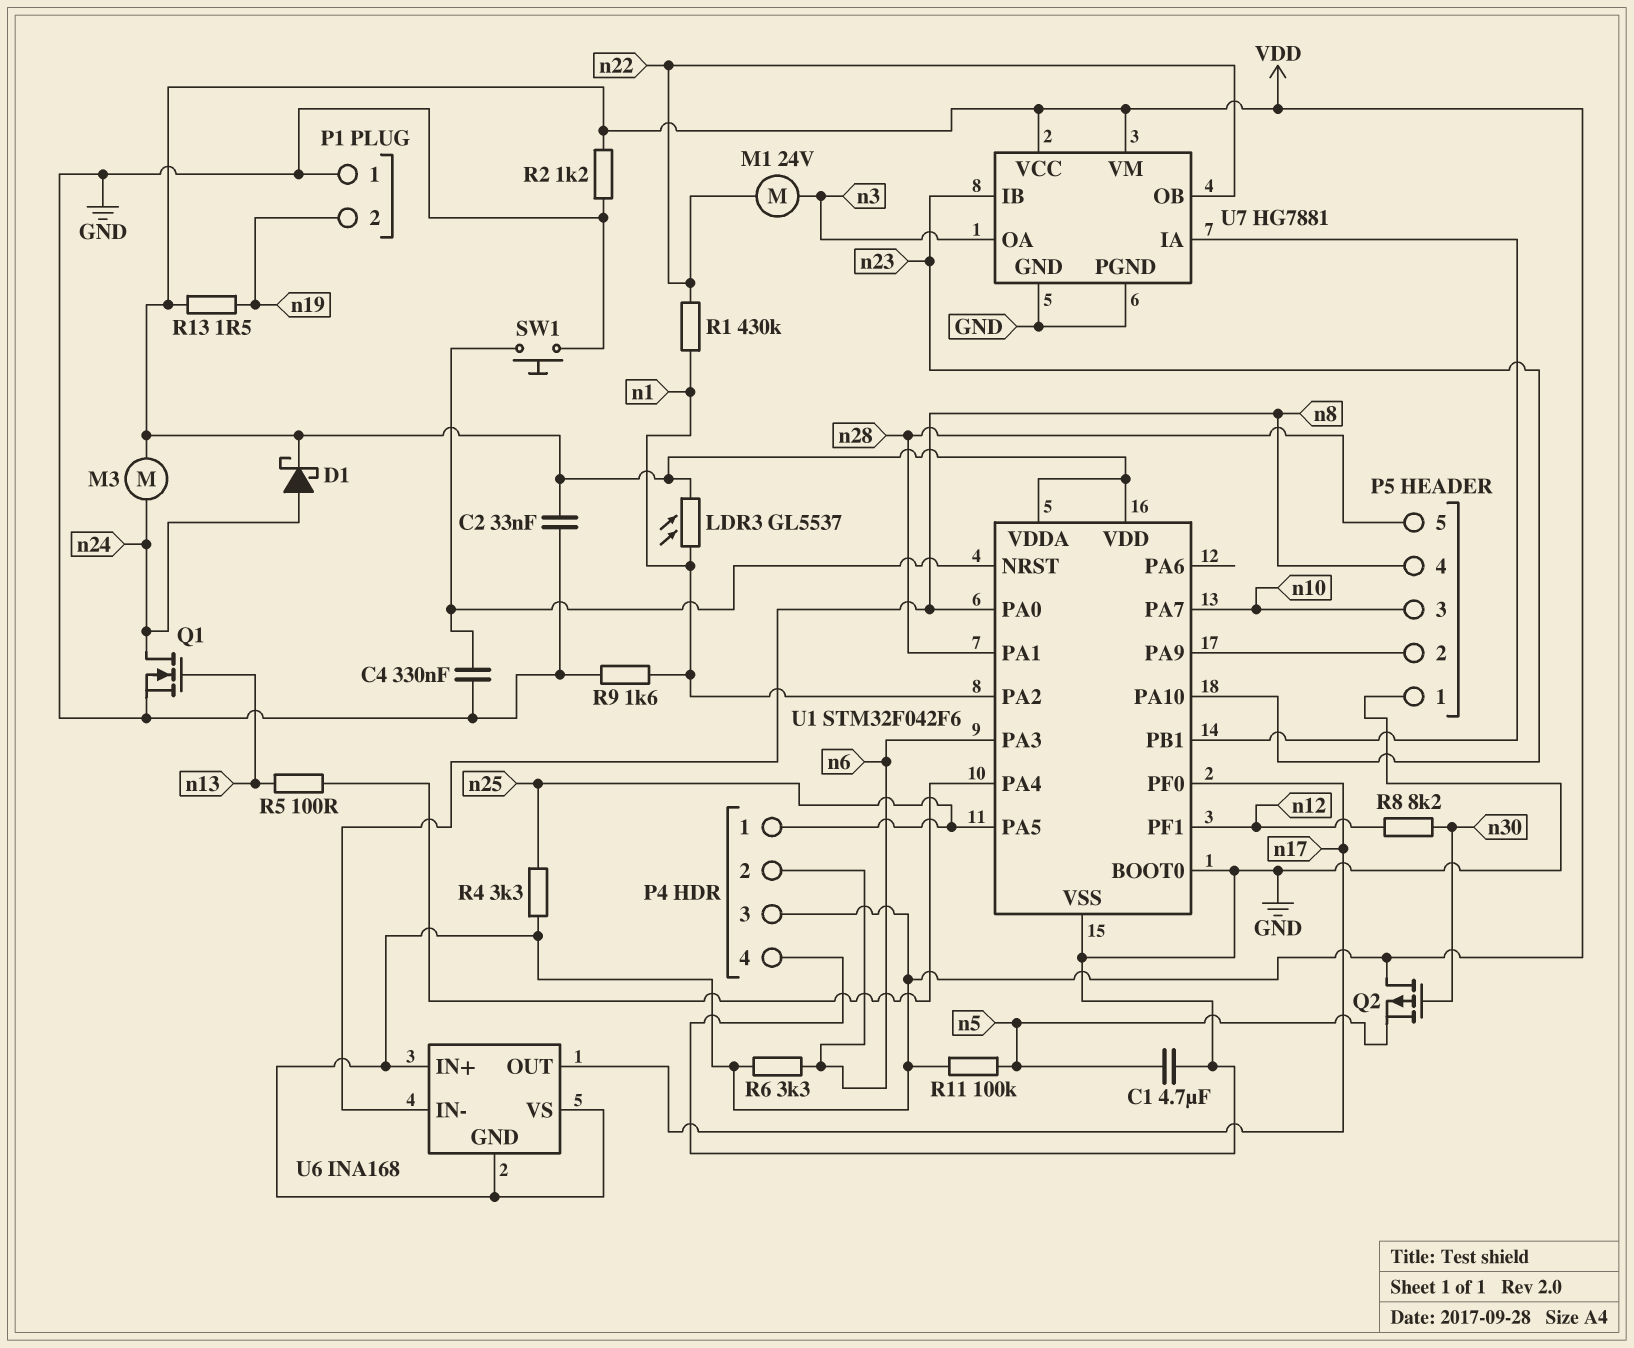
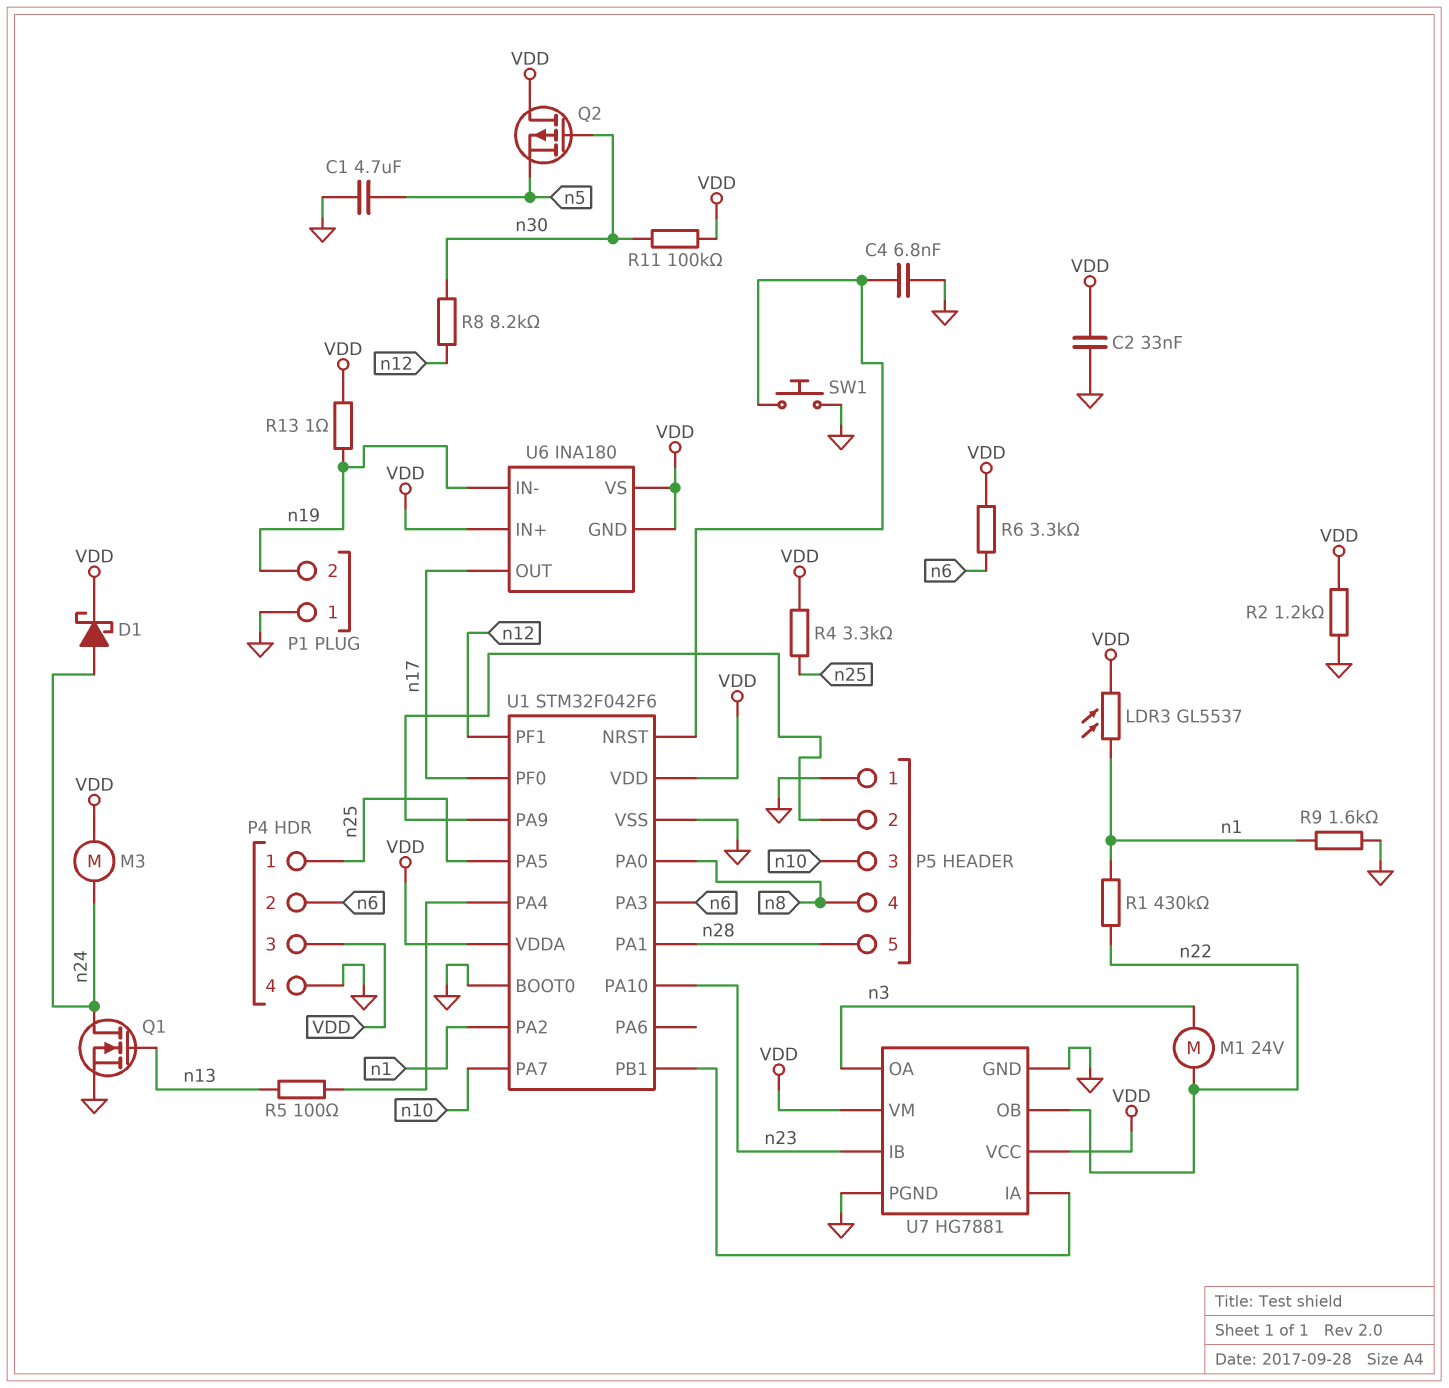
C4: 330nF (GND, U1/NRST) -> 6.8nF (GND, U1/NRST)
R11: 100k (VDD, n5) -> 100k (VDD, n30)
R13: 1.5 (VDD, n19) -> 1 (VDD, n19)
U6: INA168 -> INA180
U6 pin IN-: n8 -> n19

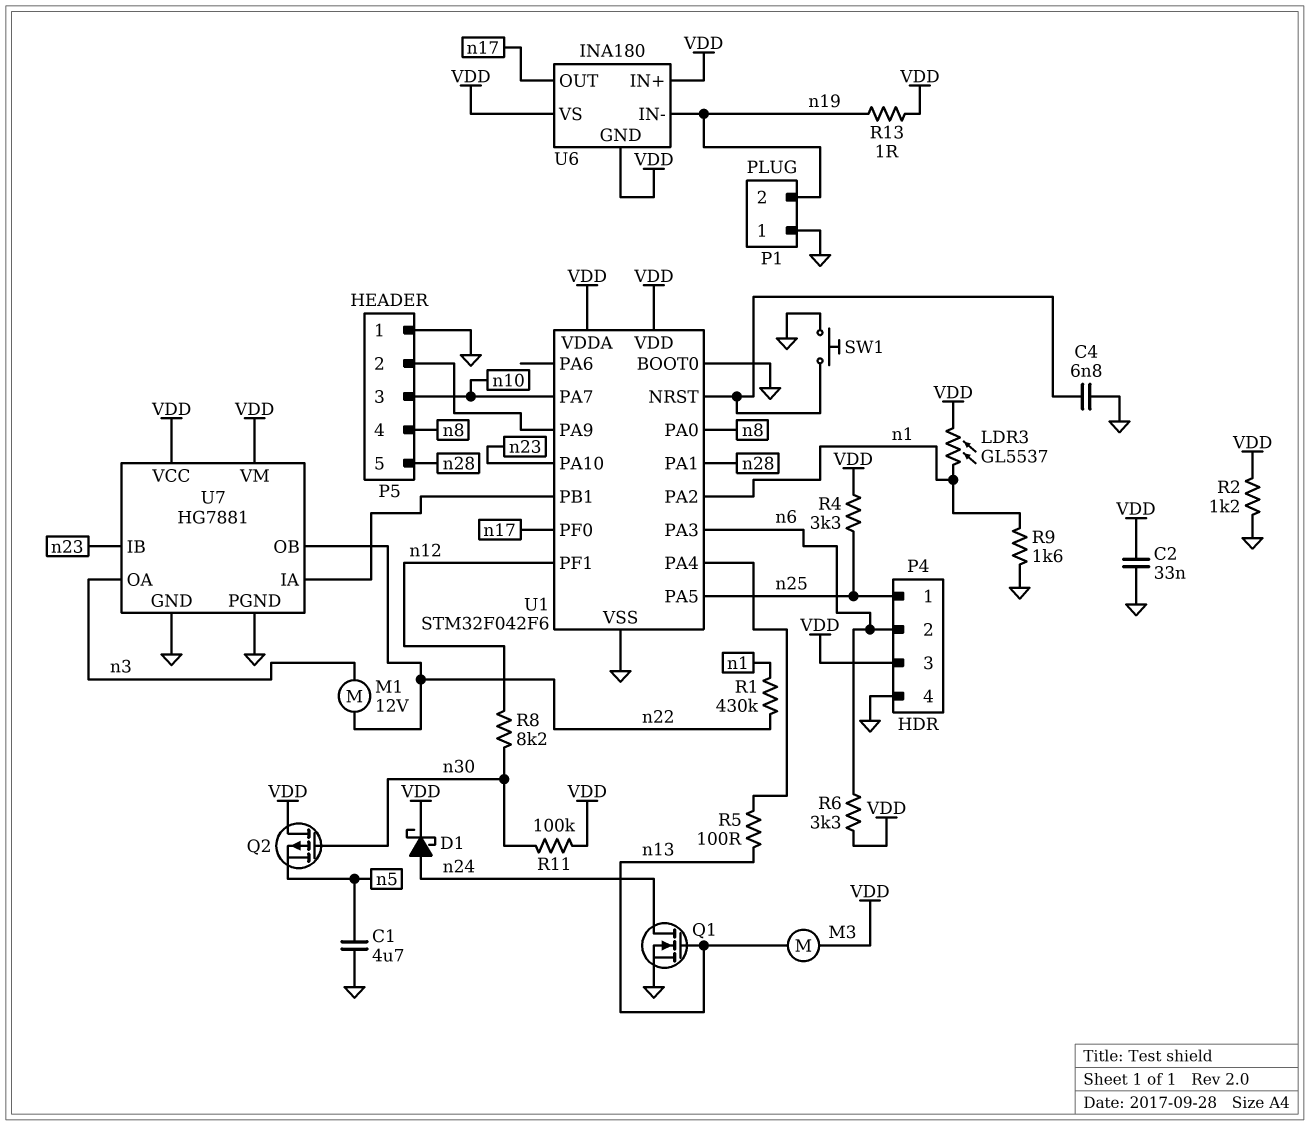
M1: motor 24V (n3, n22) -> motor 12V (n3, n22)
M3: motor (VDD, n24) -> motor (VDD, n13)

